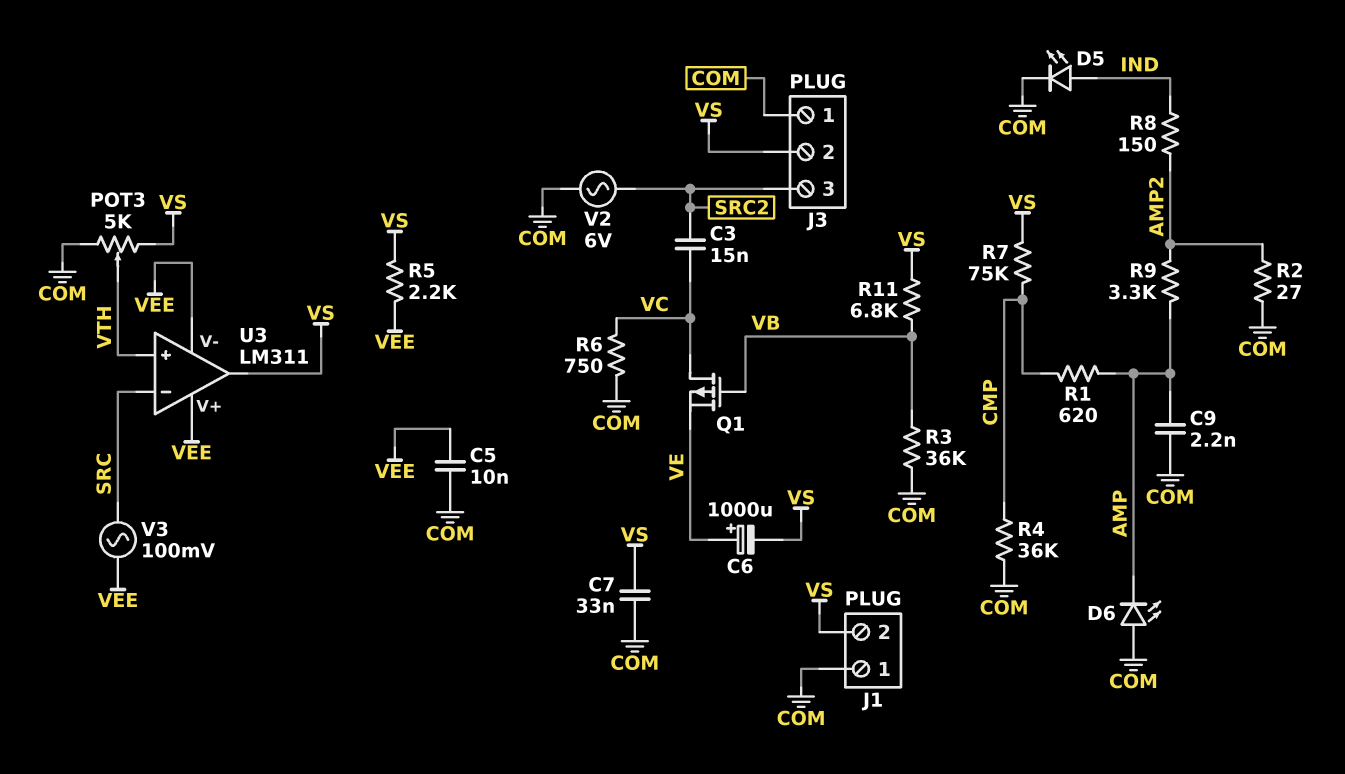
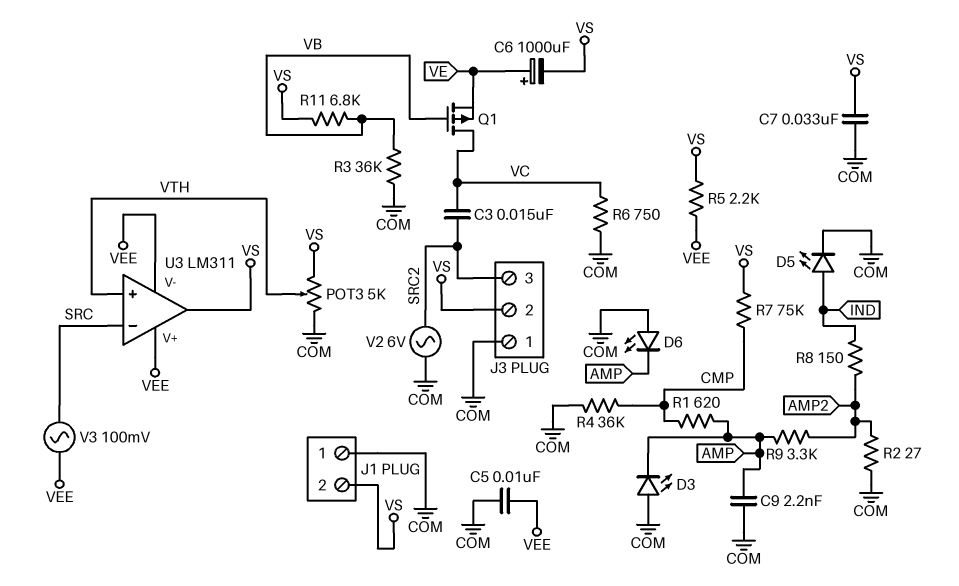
D3: none -> LED (A COM, K AMP)

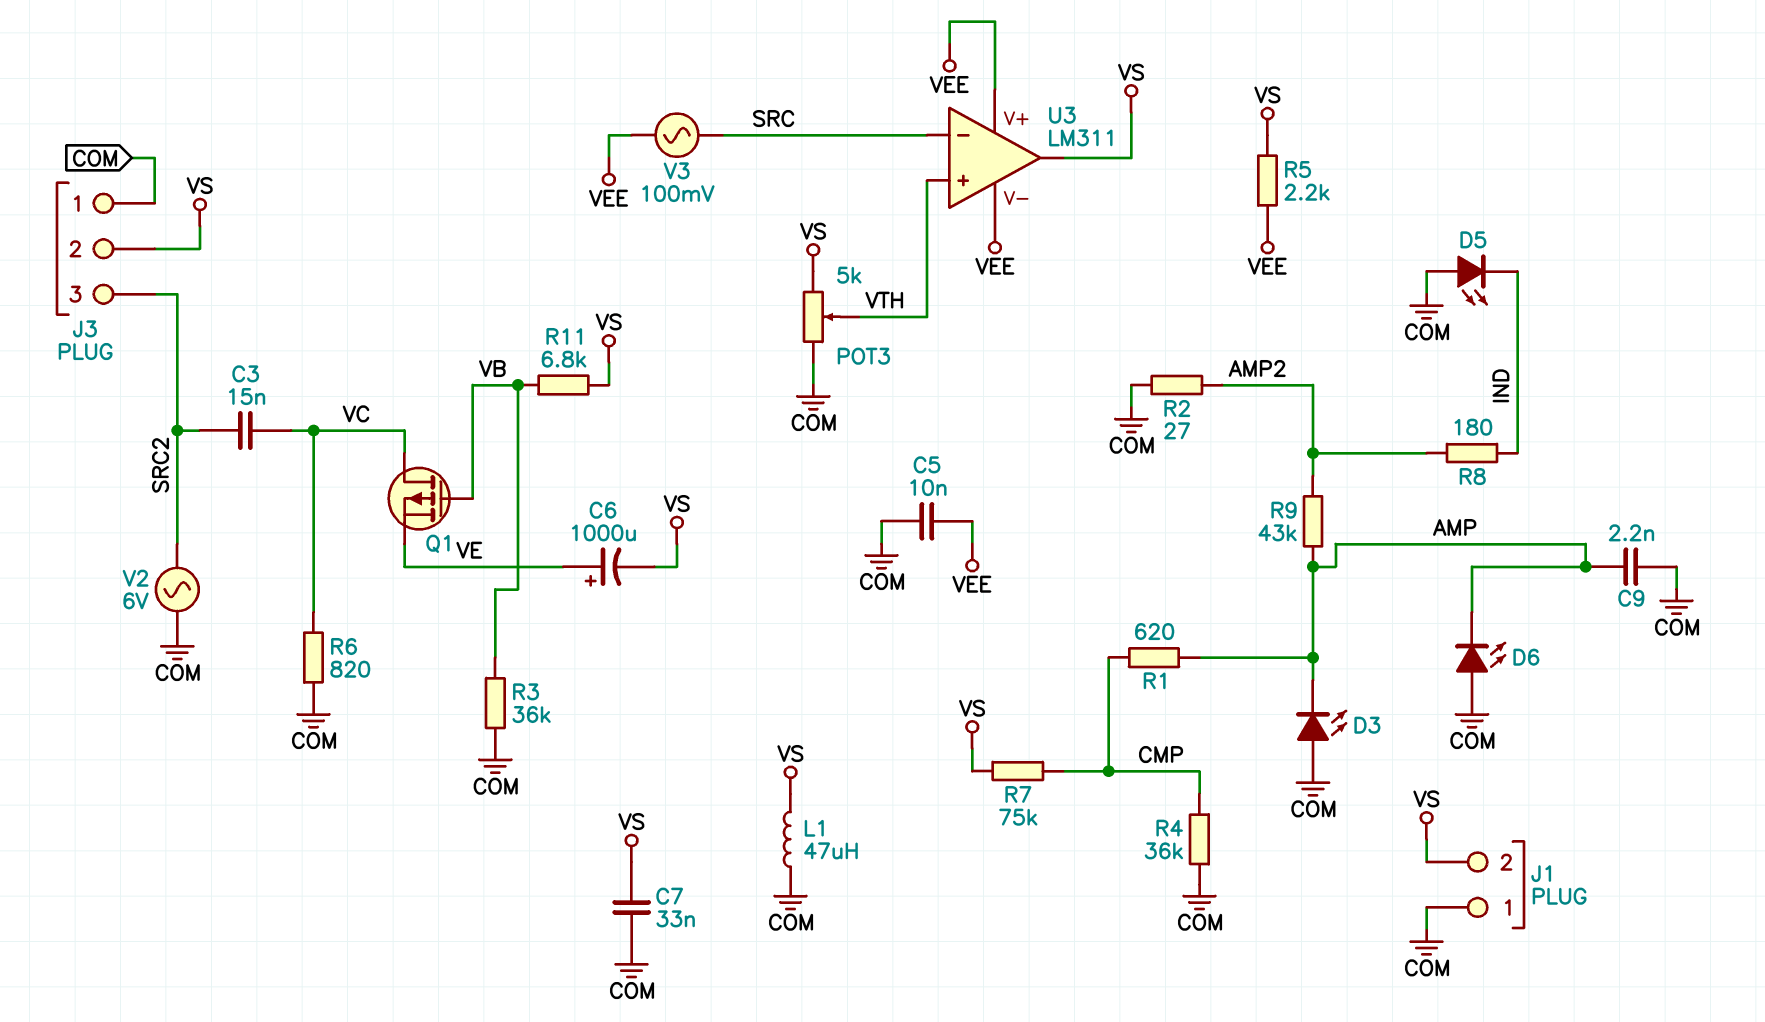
D5: LED (A IND, K COM) -> LED (A COM, K IND)
L1: none -> 47uH (COM, VS)
R6: 750 (COM, VC) -> 820 (COM, VC)
R8: 150 (AMP2, IND) -> 180 (AMP2, IND)
R9: 3.3k (AMP, AMP2) -> 43k (AMP, AMP2)

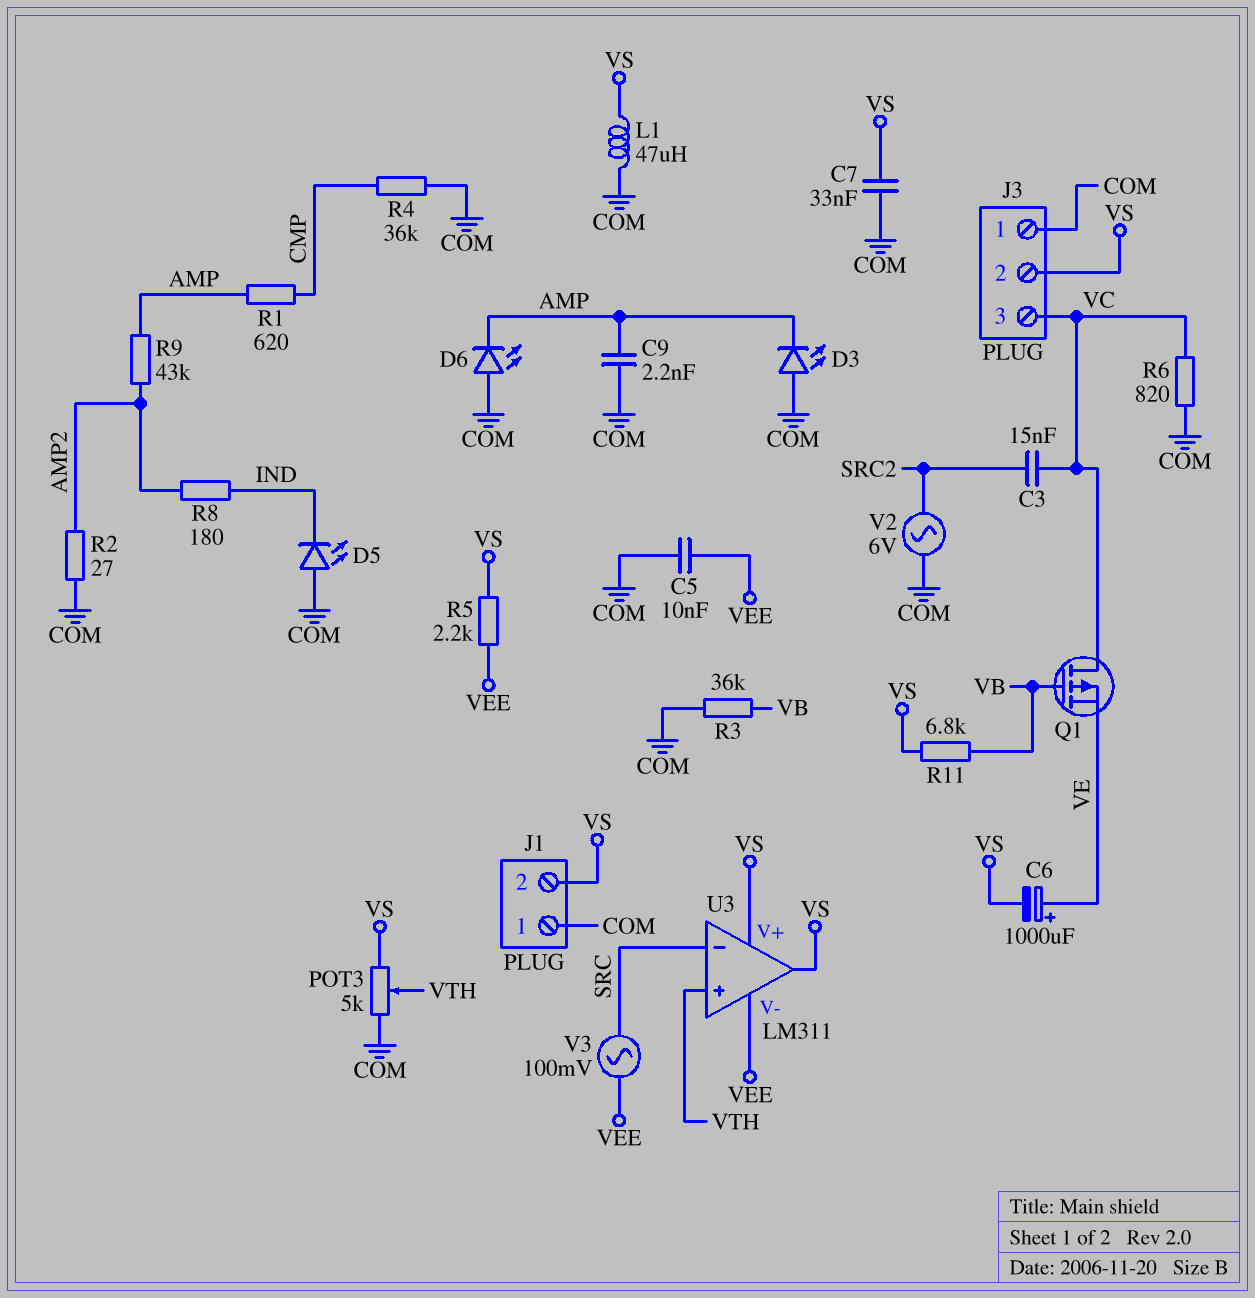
J3 pin 3: SRC2 -> VC
R7: 75k (CMP, VS) -> none
U3 pin V+: VEE -> VS

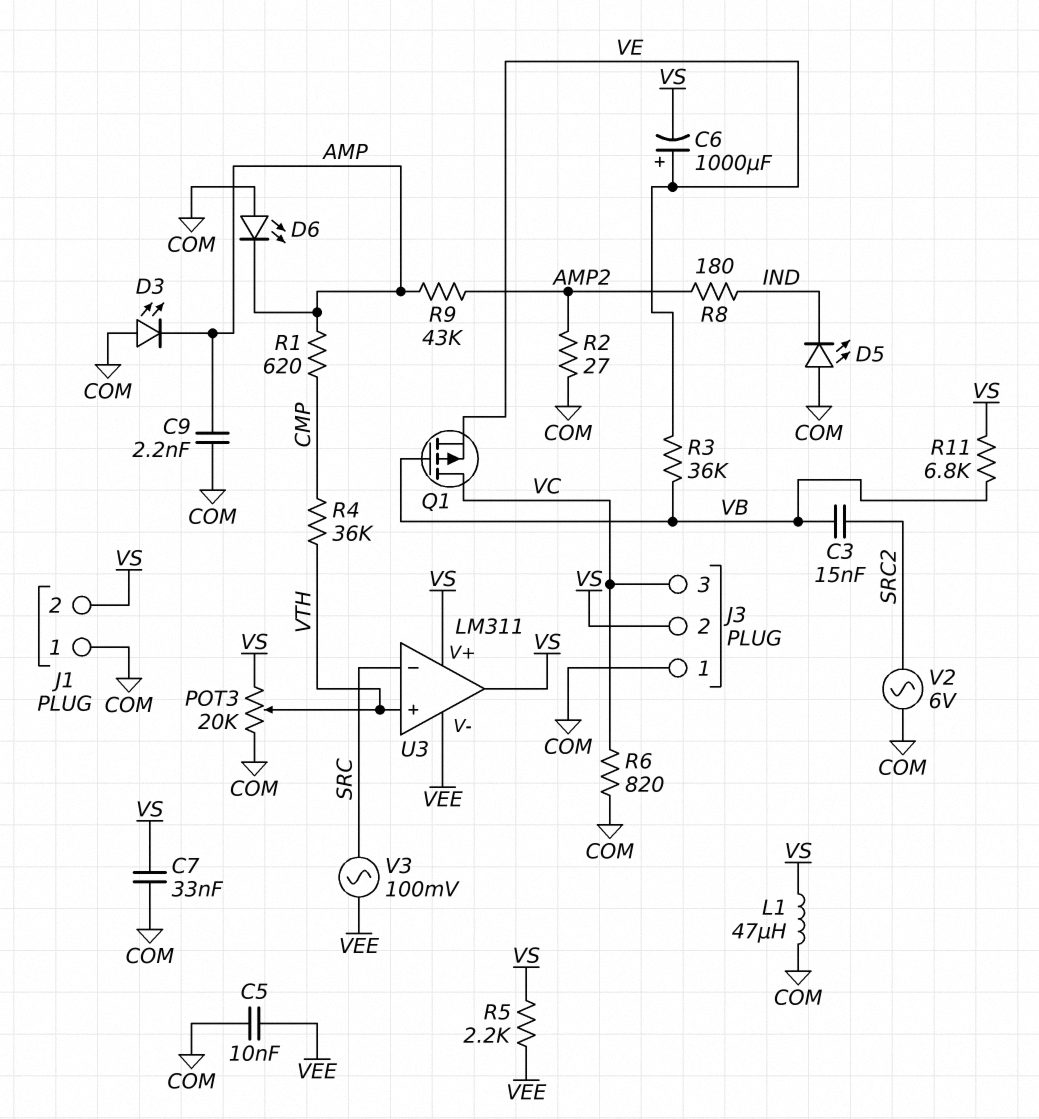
C3: 15nF (SRC2, VC) -> 15nF (SRC2, VB)
POT3: 5k (COM, VS, wiper VTH) -> 20k (COM, VS, wiper VTH)
R3: 36k (COM, VB) -> 36k (VB, VE)
R4: 36k (CMP, COM) -> 36k (CMP, VTH)

